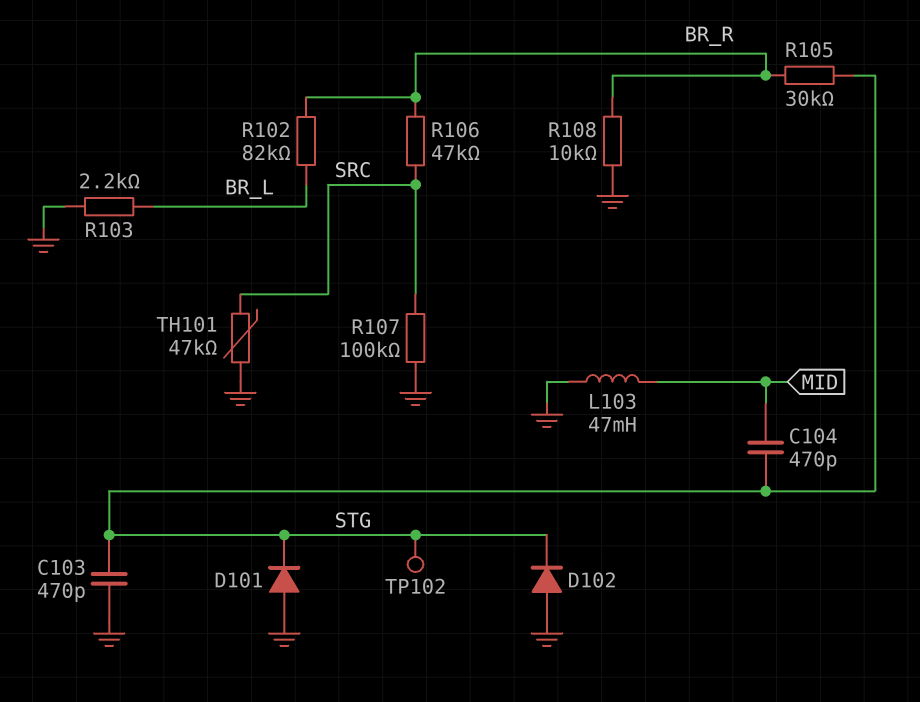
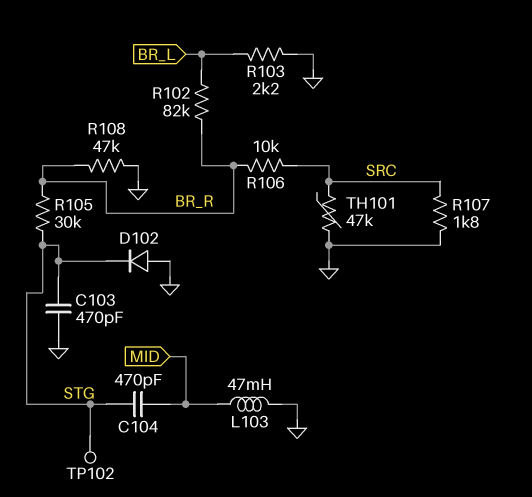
D101: diode (A GND, K STG) -> none
R106: 47k (BR_R, SRC) -> 10k (BR_R, SRC)
R107: 100k (GND, SRC) -> 1.8k (GND, SRC)
R108: 10k (BR_R, GND) -> 47k (BR_R, GND)

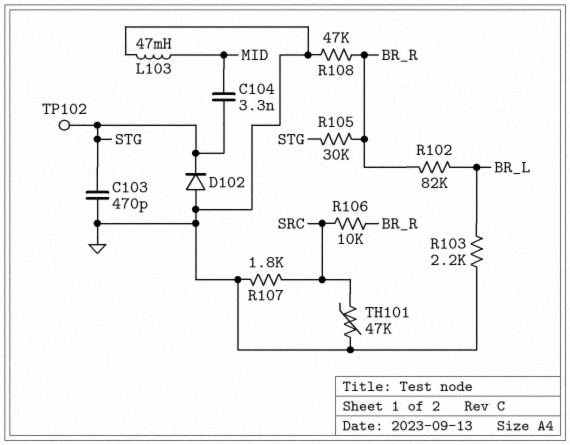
C104: 470pF (MID, STG) -> 3.3nF (MID, STG)

